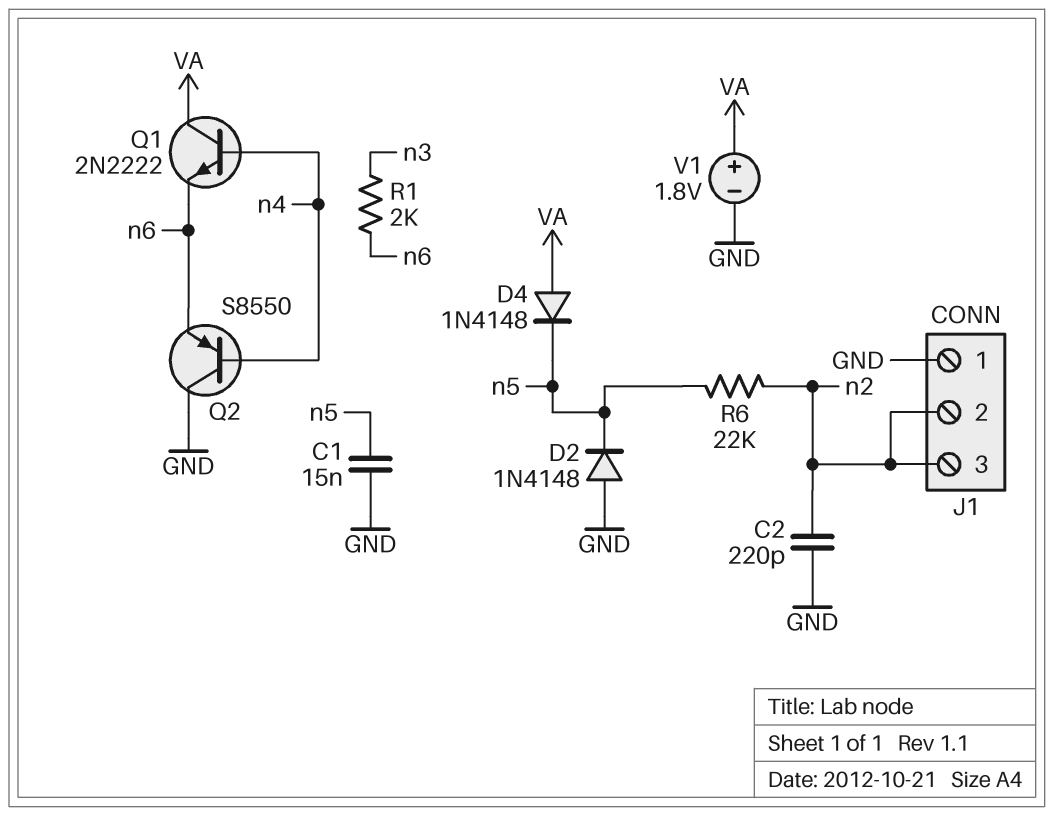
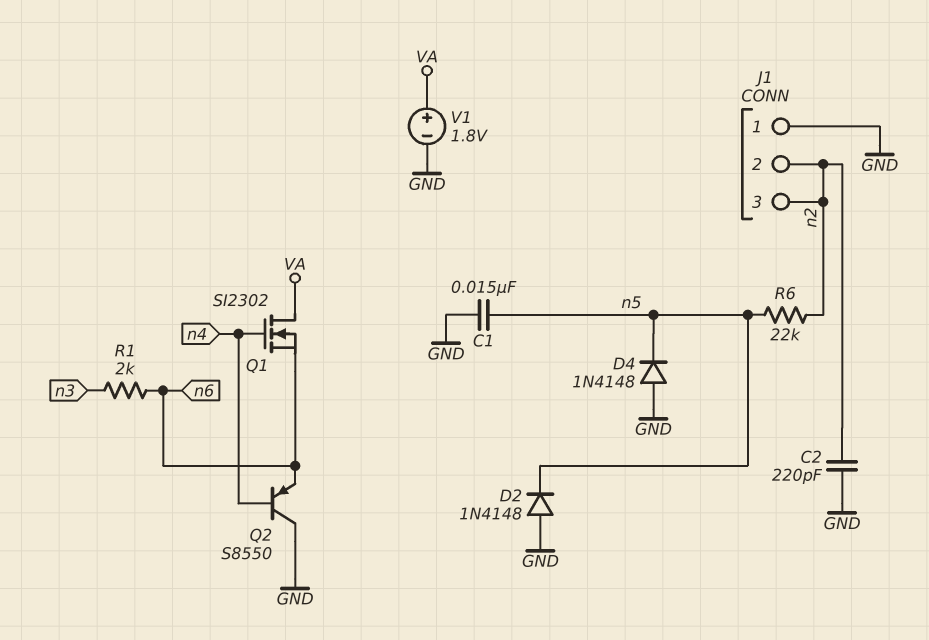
D4: diode 1N4148 (A VA, K n5) -> diode 1N4148 (A GND, K n5)
Q1: NPN 2N2222 (B n4, C VA, E n6) -> NMOS SI2302 (G n4, D VA, S n6)

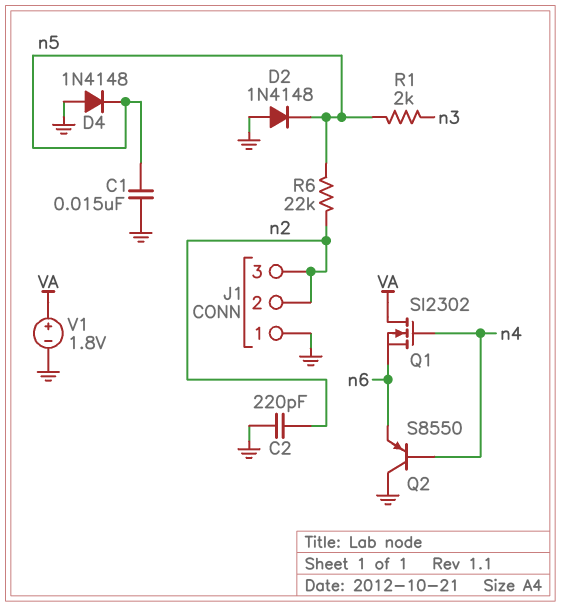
R1: 2k (n3, n6) -> 2k (n3, n5)

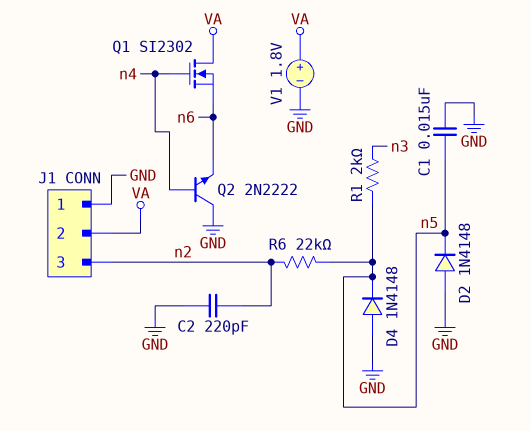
J1 pin 2: n2 -> VA
Q2: PNP S8550 (B n4, C GND, E n6) -> NPN 2N2222 (B n4, C GND, E n6)

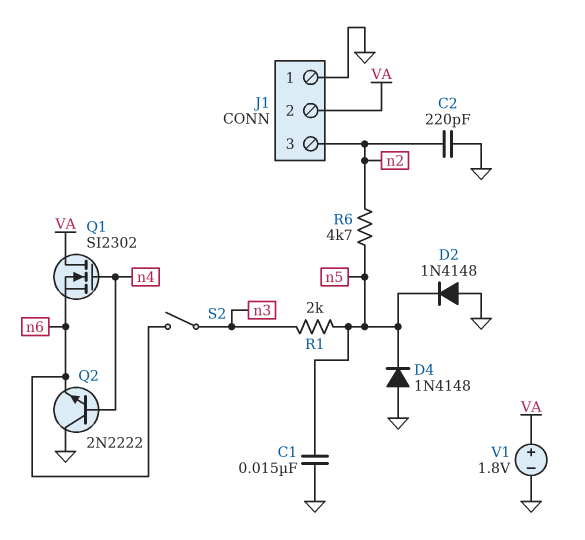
R6: 22k (n2, n5) -> 4.7k (n2, n5)
S2: none -> switch (n3, n6)

